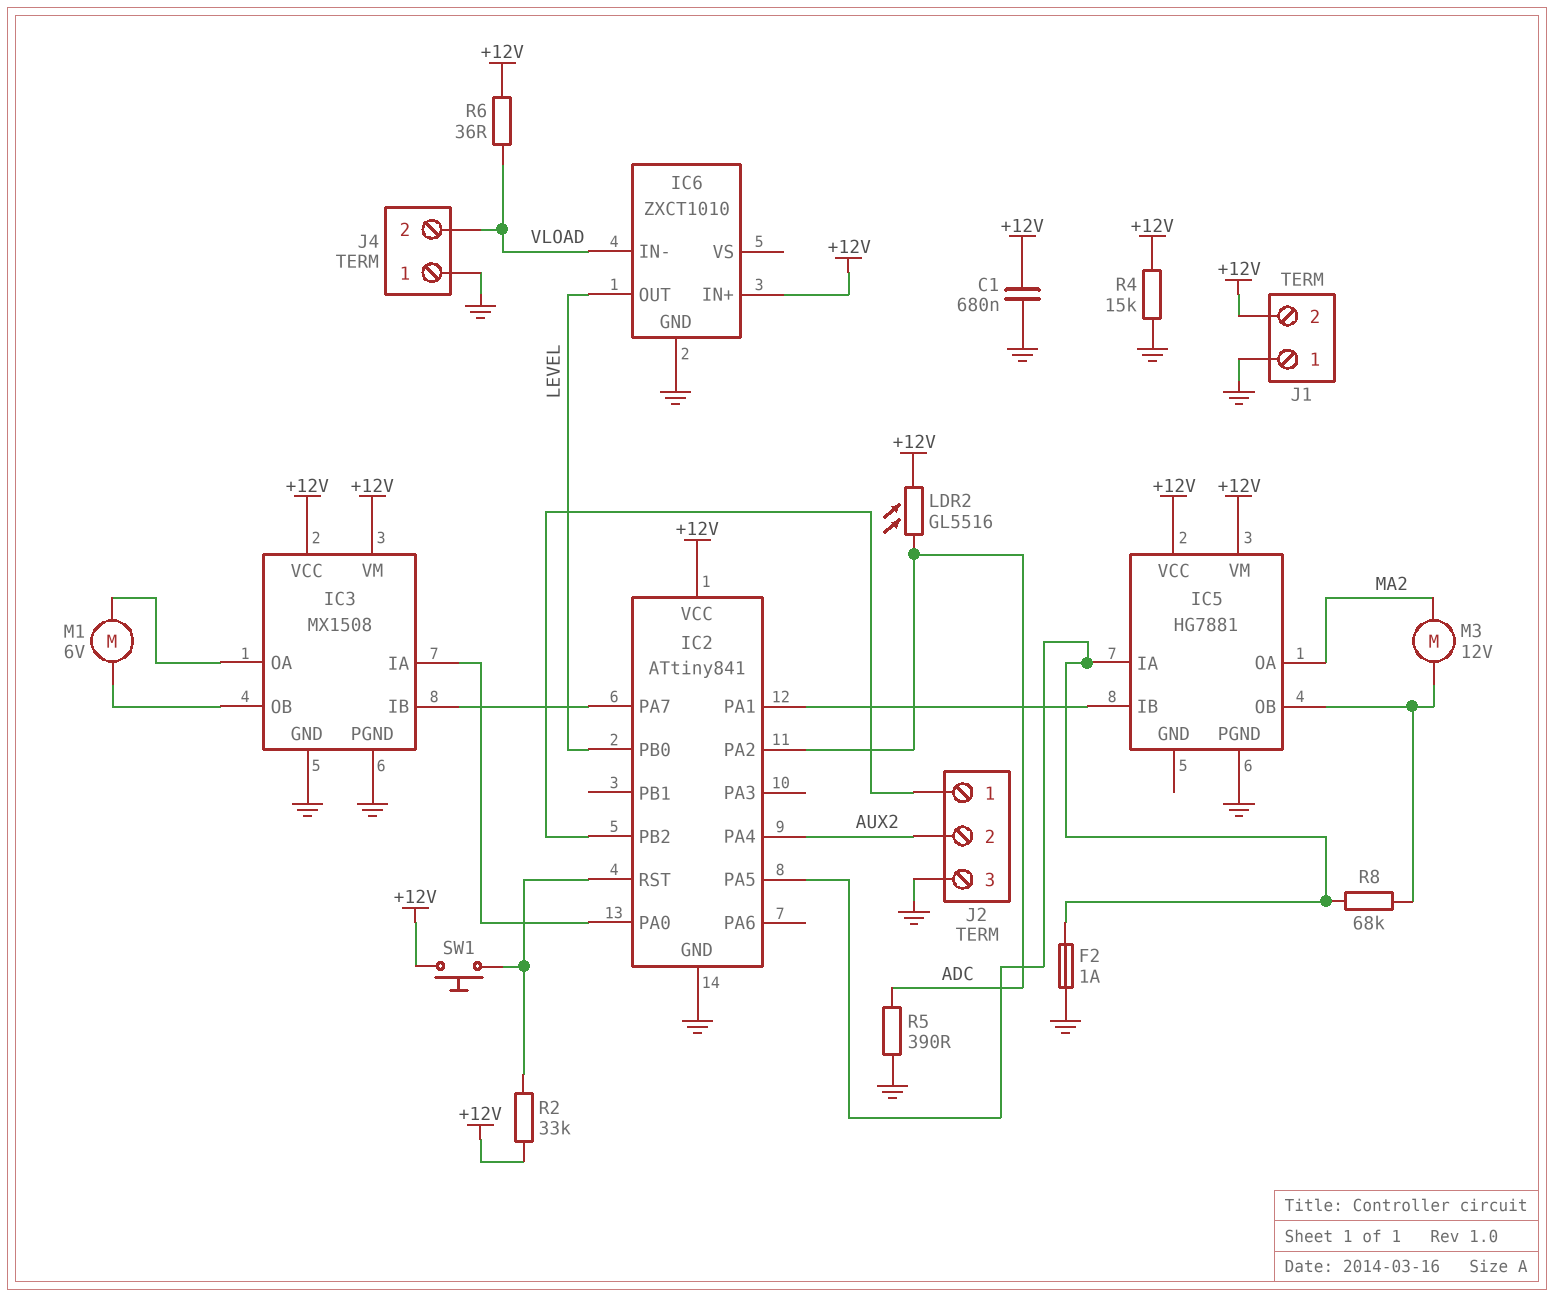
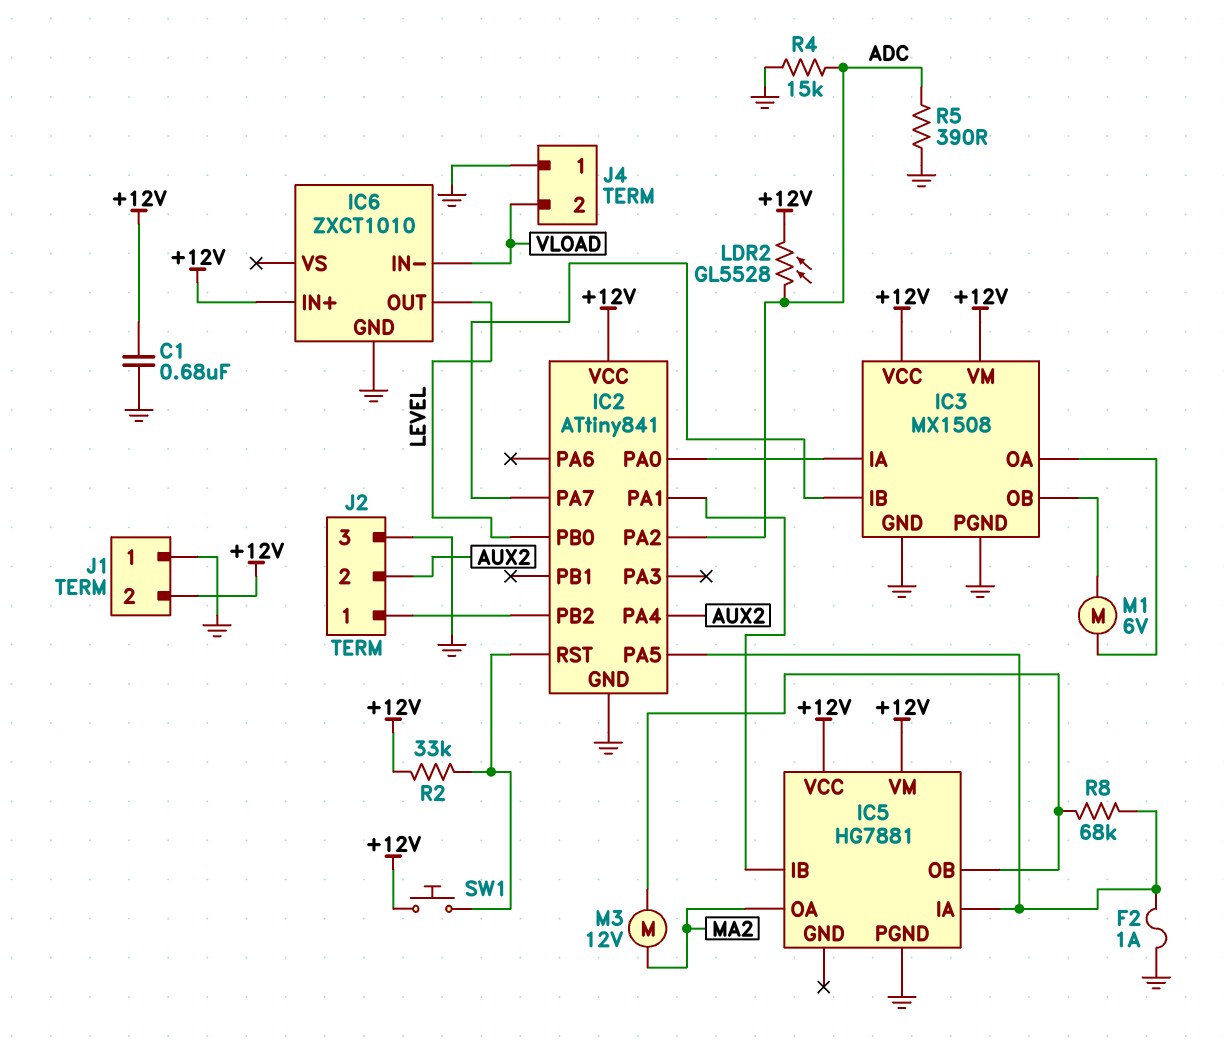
LDR2: GL5516 (+12V, ADC) -> GL5528 (+12V, ADC)
R4: 15k (+12V, GND) -> 15k (ADC, GND)
R6: 36 (+12V, VLOAD) -> none

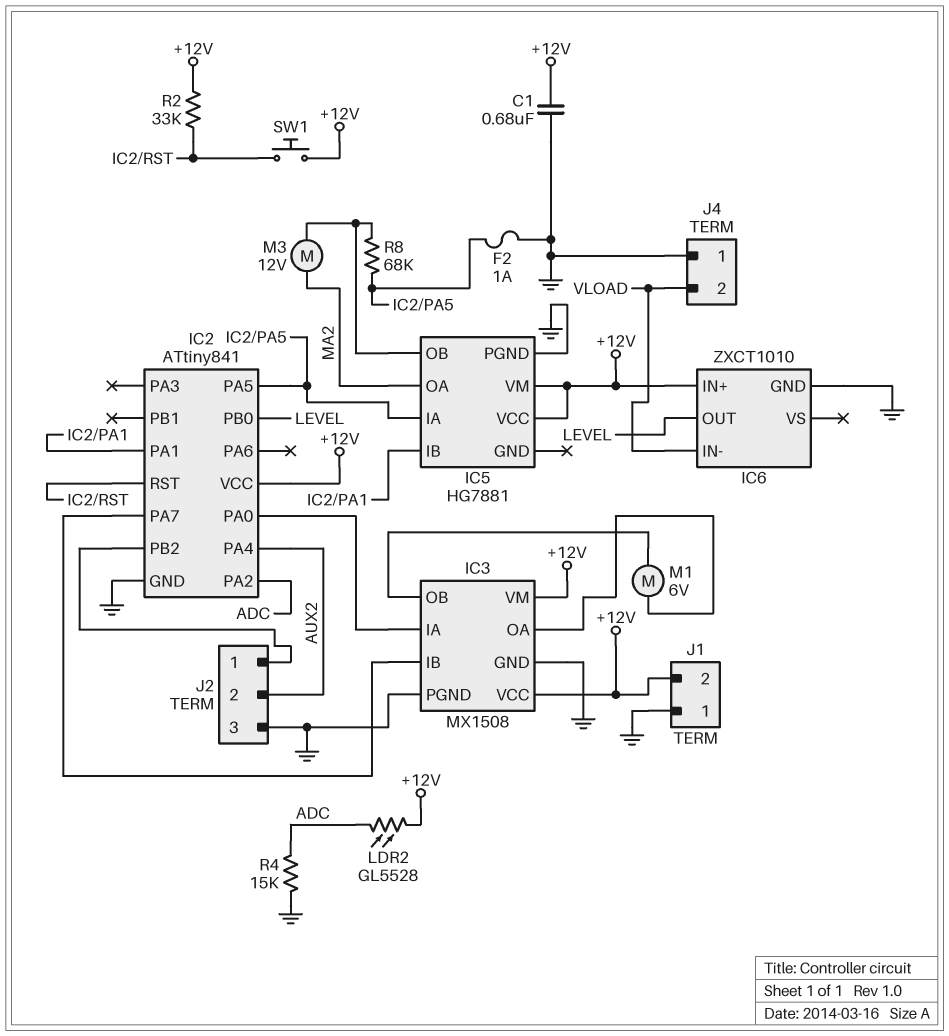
R5: 390 (ADC, GND) -> none

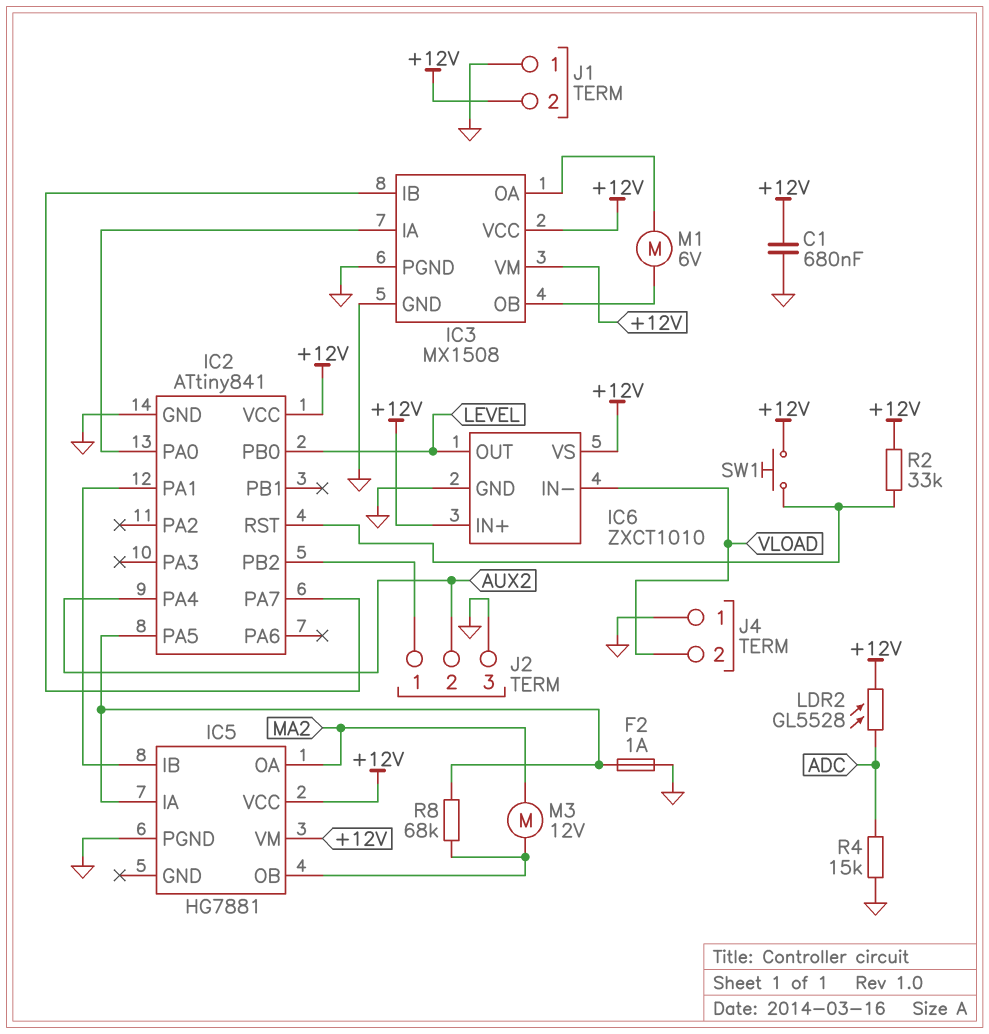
IC2 pin PA2: ADC -> none
IC6 pin VS: none -> +12V

